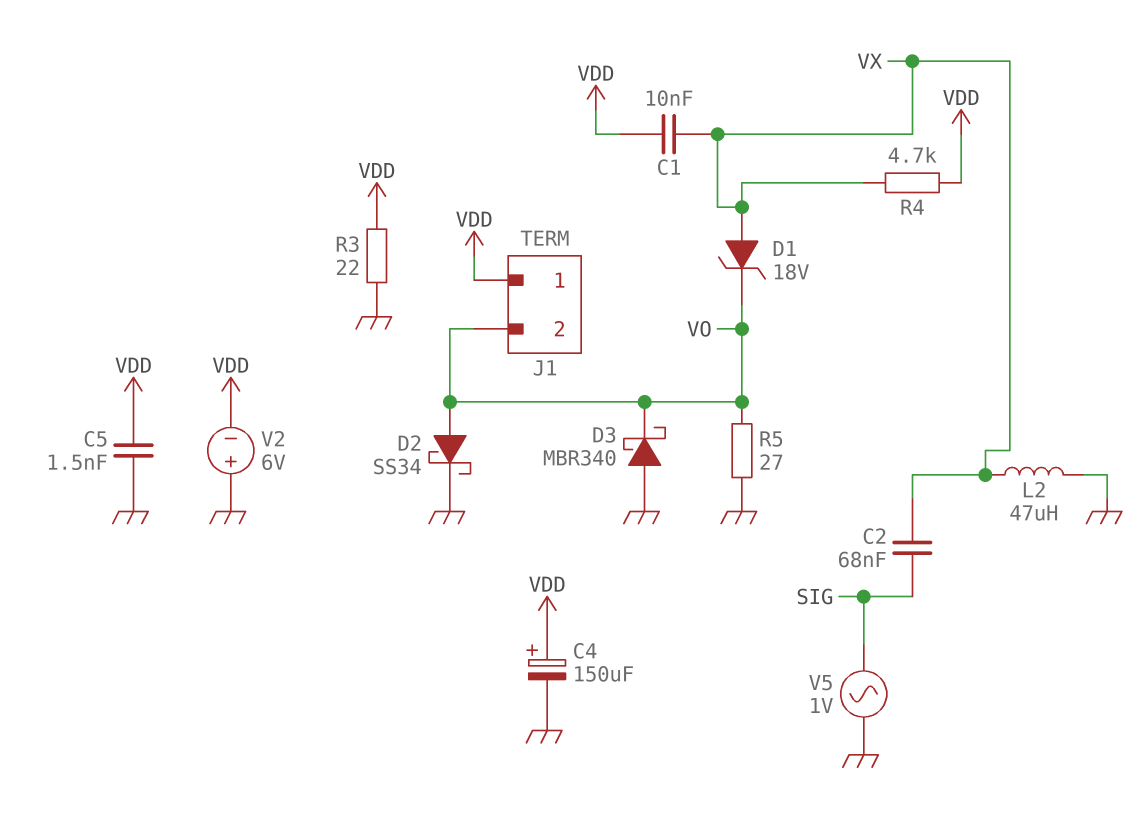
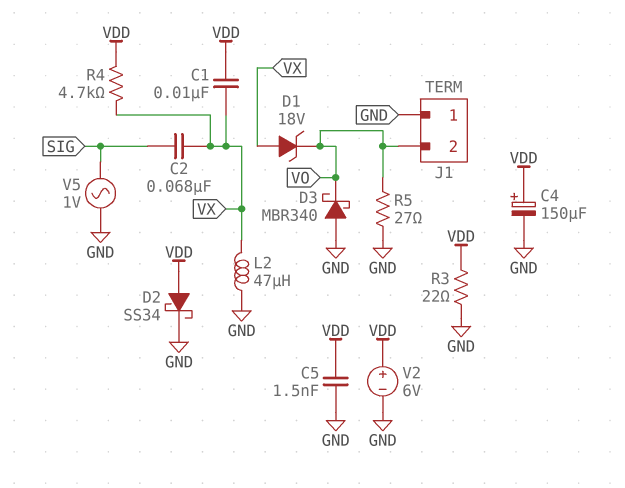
D2: schottky SS34 (A VO, K GND) -> schottky SS34 (A VDD, K GND)
J1 pin 1: VDD -> GND
V2: 6V (plus GND, minus VDD) -> 6V (plus VDD, minus GND)

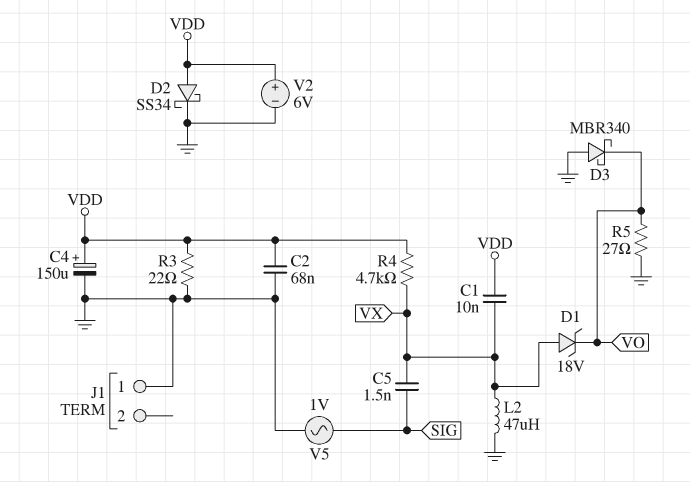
C2: 68nF (SIG, VX) -> 68nF (GND, VDD)
C5: 1.5nF (GND, VDD) -> 1.5nF (SIG, VX)
J1 pin 2: VO -> none

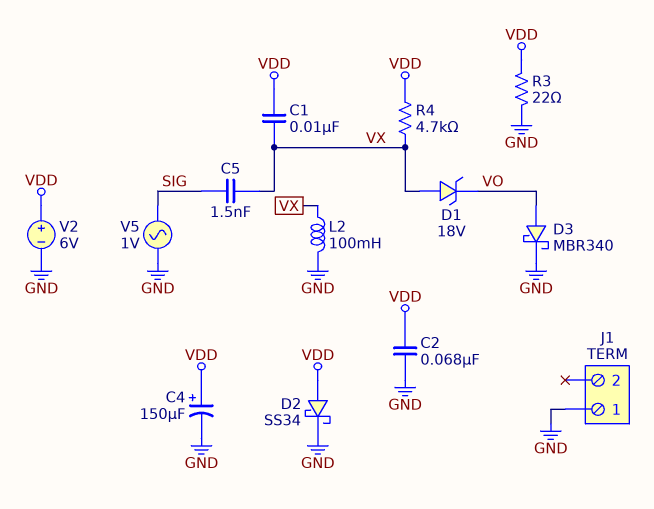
D3: schottky MBR340 (A GND, K VO) -> schottky MBR340 (A VO, K GND)
L2: 47uH (GND, VX) -> 100mH (GND, VX)
R5: 27 (GND, VO) -> none

